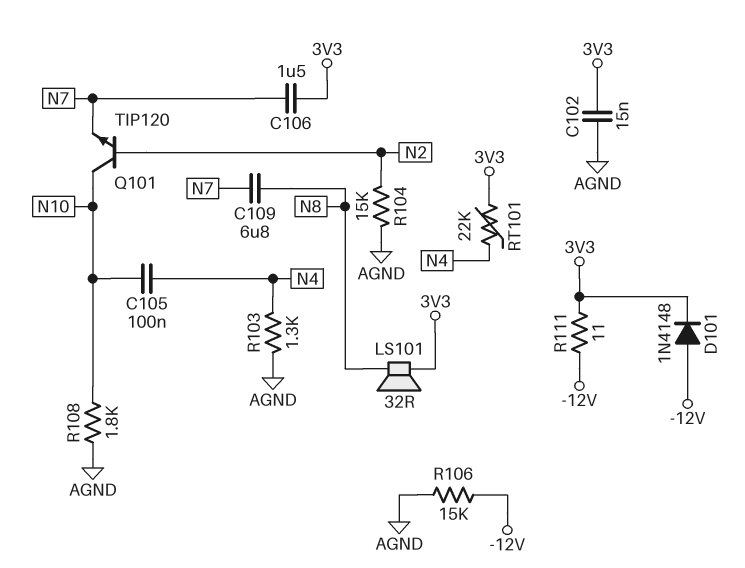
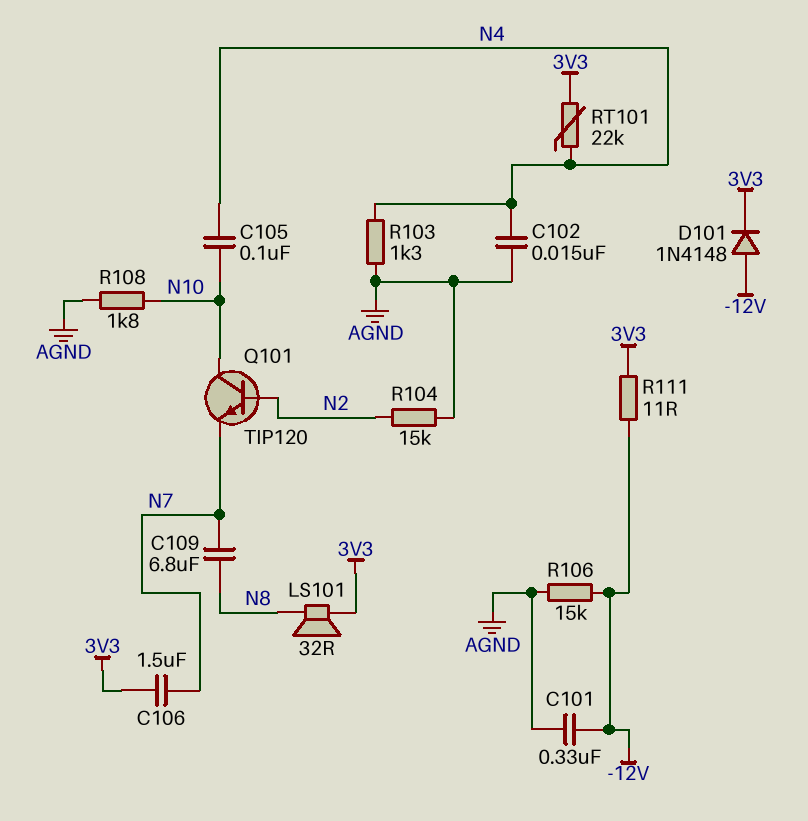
C101: none -> 330nF (-12V, AGND)
C102: 15nF (3V3, AGND) -> 15nF (AGND, N4)

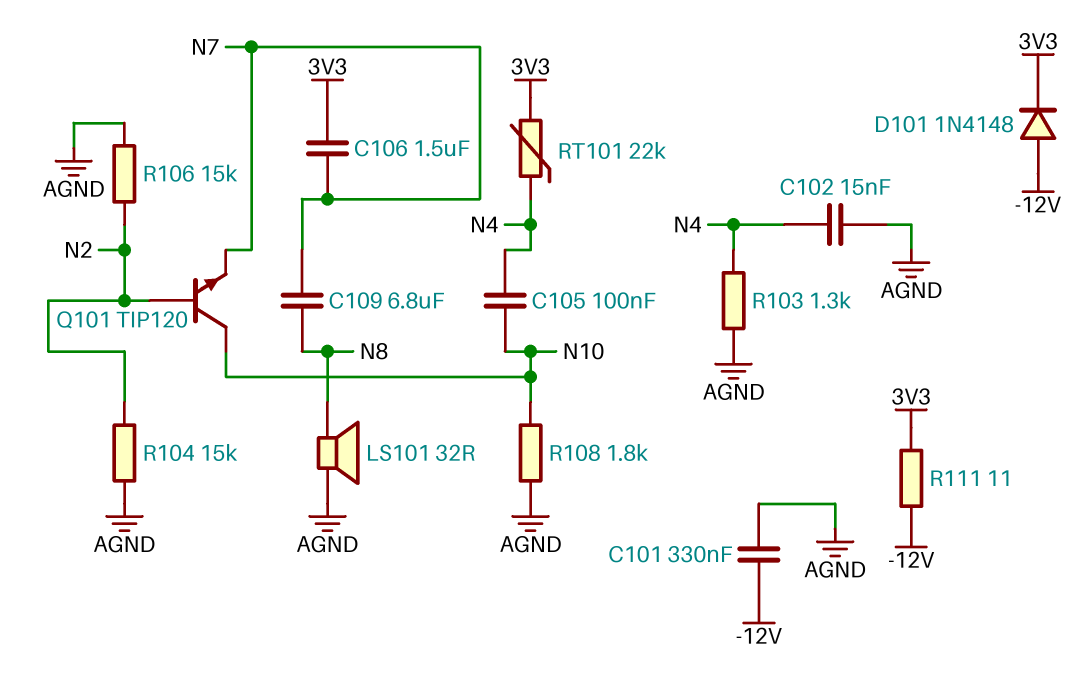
LS101: speaker 32R (3V3, N8) -> speaker 32R (AGND, N8)
R106: 15k (-12V, AGND) -> 15k (AGND, N2)

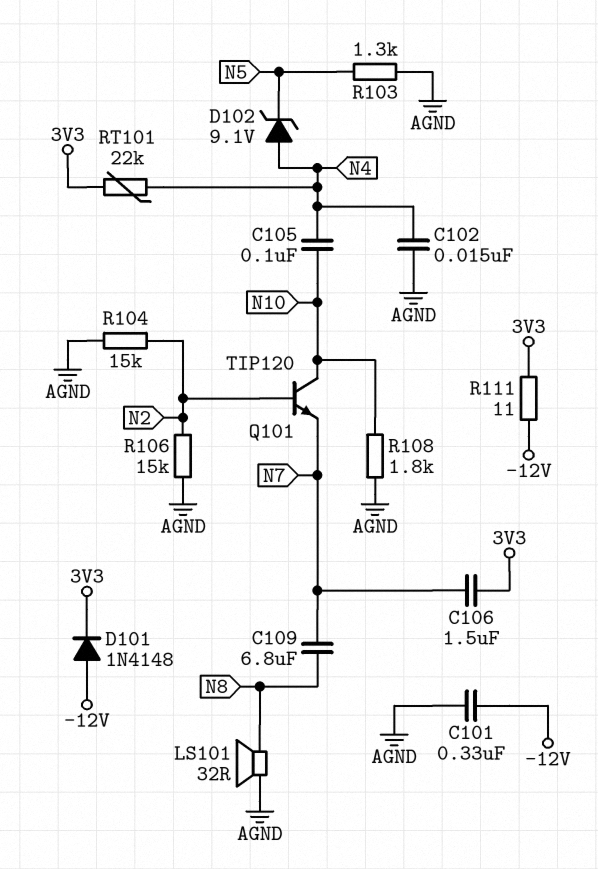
D102: none -> zener 9.1V (A N4, K N5)
R103: 1.3k (AGND, N4) -> 1.3k (AGND, N5)

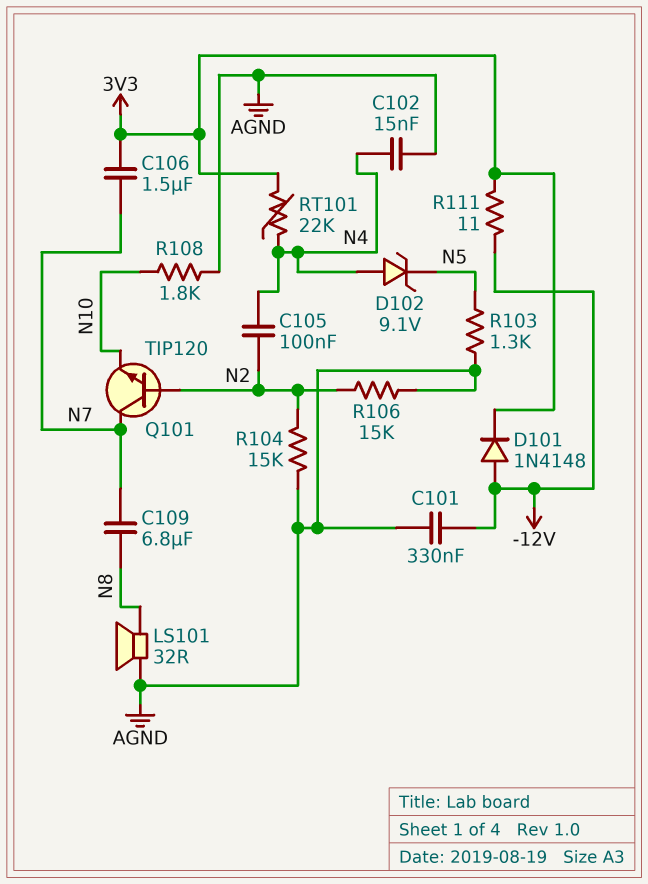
C105: 100nF (N4, N10) -> 100nF (N2, N4)
Q101: NPN TIP120 (B N2, C N10, E N7) -> NPN TIP120 (B N2, C N7, E N10)

